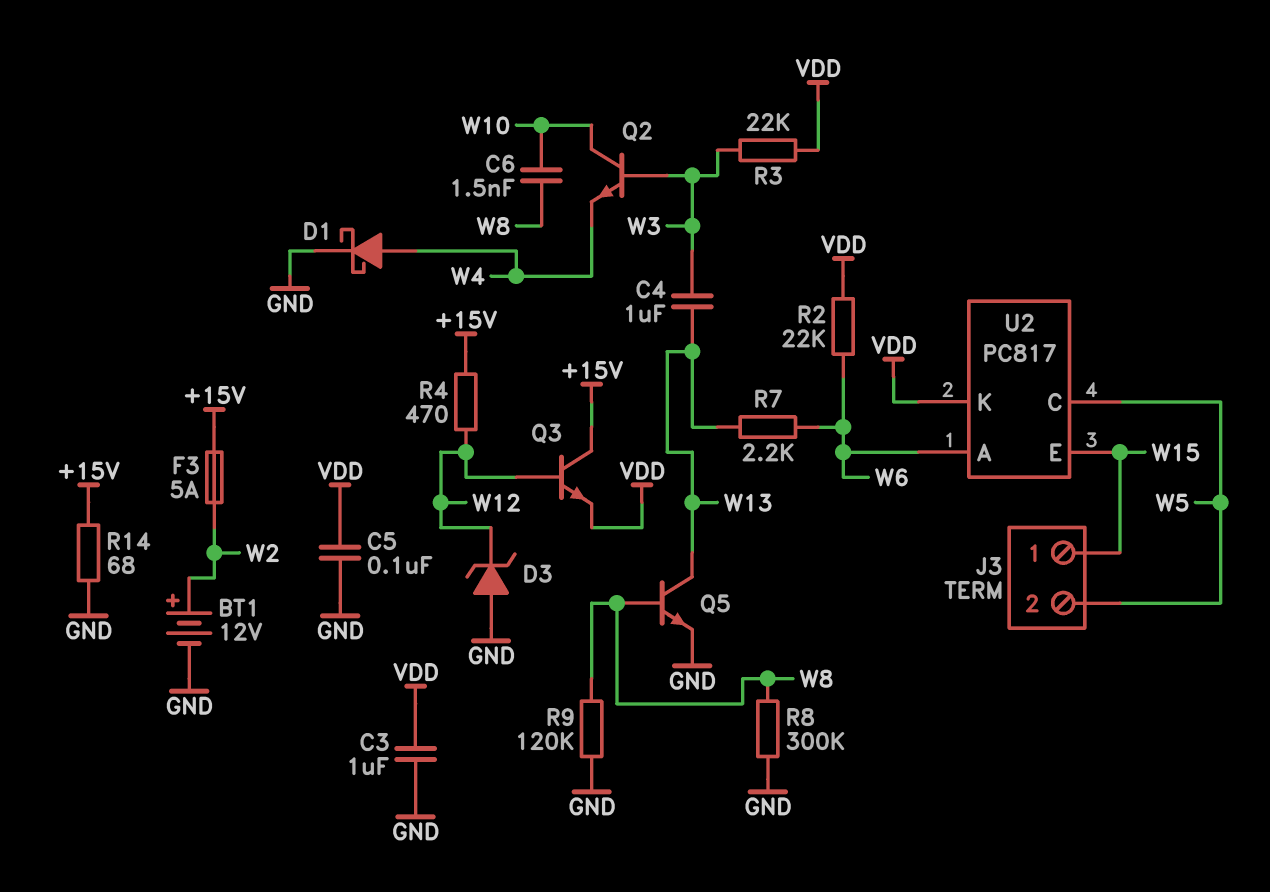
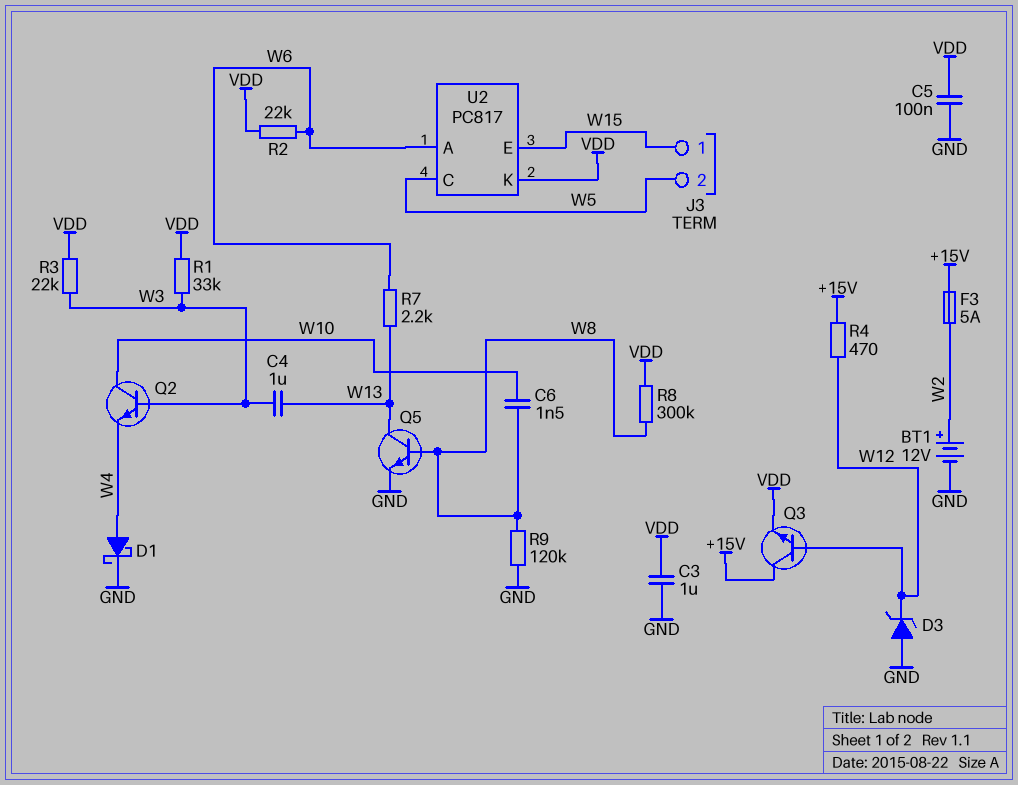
R1: none -> 33k (VDD, W3)
R8: 300k (GND, W8) -> 300k (VDD, W8)
R14: 68 (+15V, GND) -> none

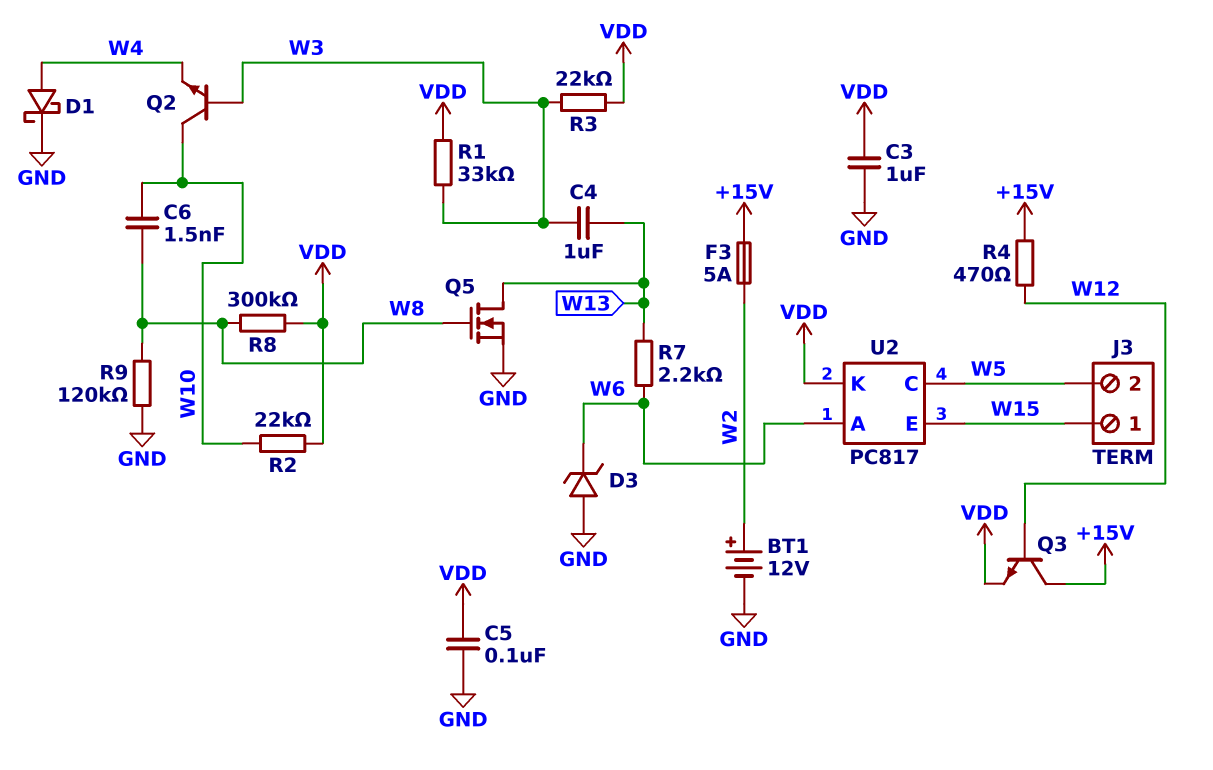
D3: zener (A GND, K W12) -> zener (A GND, K W6)
Q5: NPN (B W8, C W13, E GND) -> NMOS (G W8, D W13, S GND)
R2: 22k (VDD, W6) -> 22k (VDD, W10)

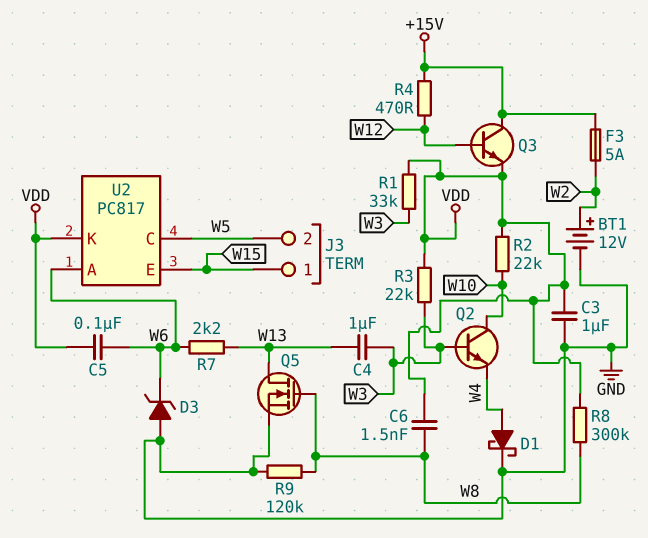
C5: 100nF (GND, VDD) -> 100nF (VDD, W6)
C6: 1.5nF (W8, W10) -> 1.5nF (VDD, W8)

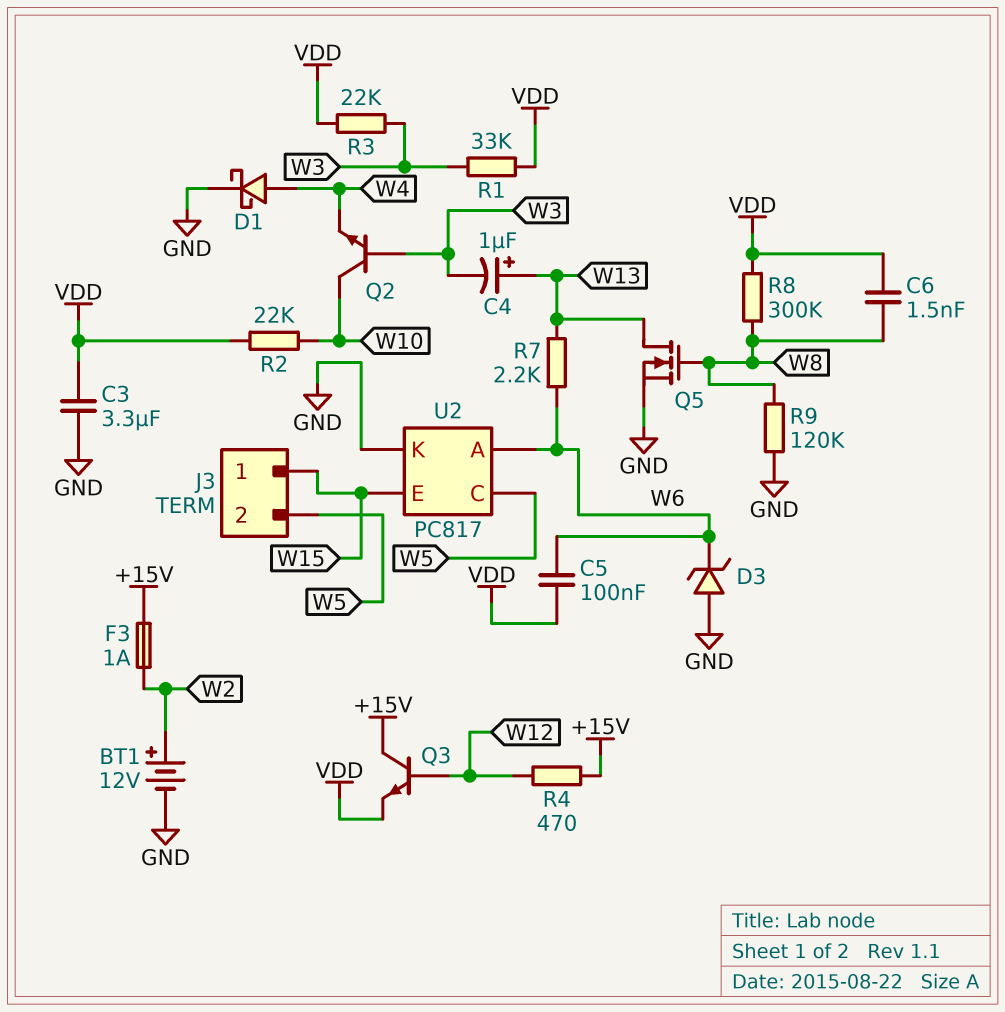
C3: 1uF (GND, VDD) -> 3.3uF (GND, VDD)
C4: 1uF (W3, W13) -> 1uF (plus W13, minus W3)
F3: 5A (+15V, W2) -> 1A (+15V, W2)
U2 pin K: VDD -> GND

